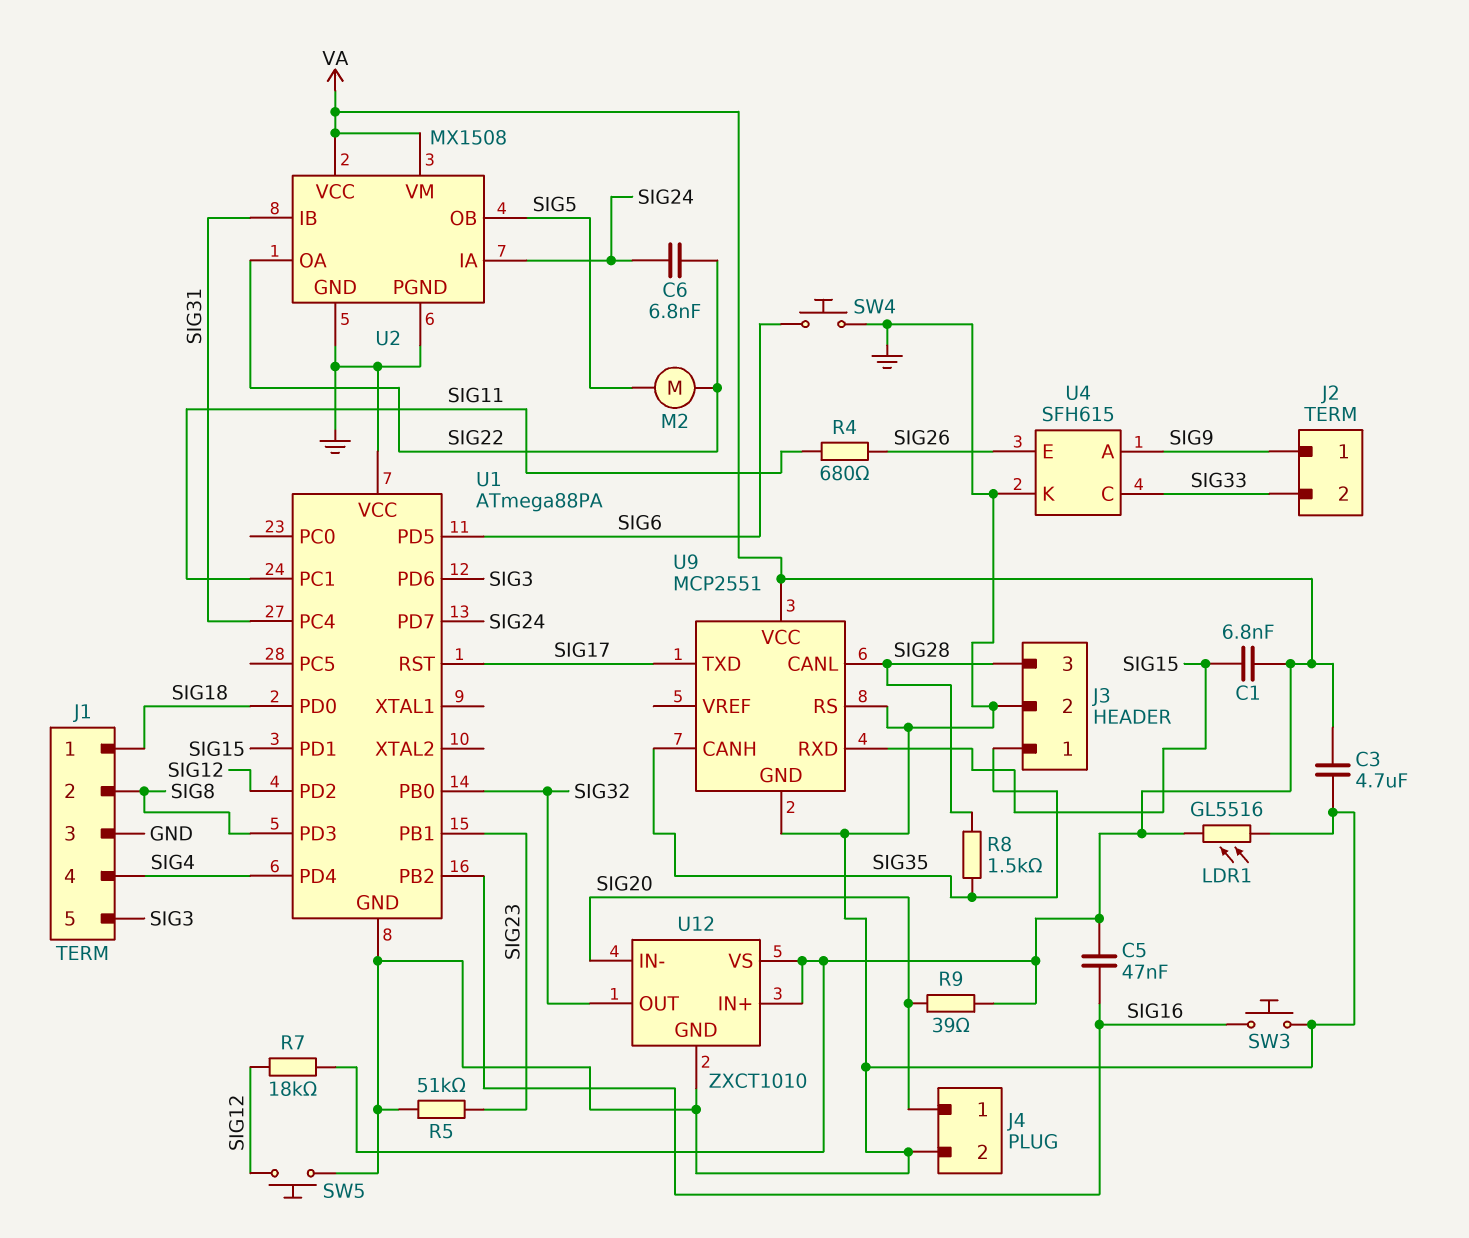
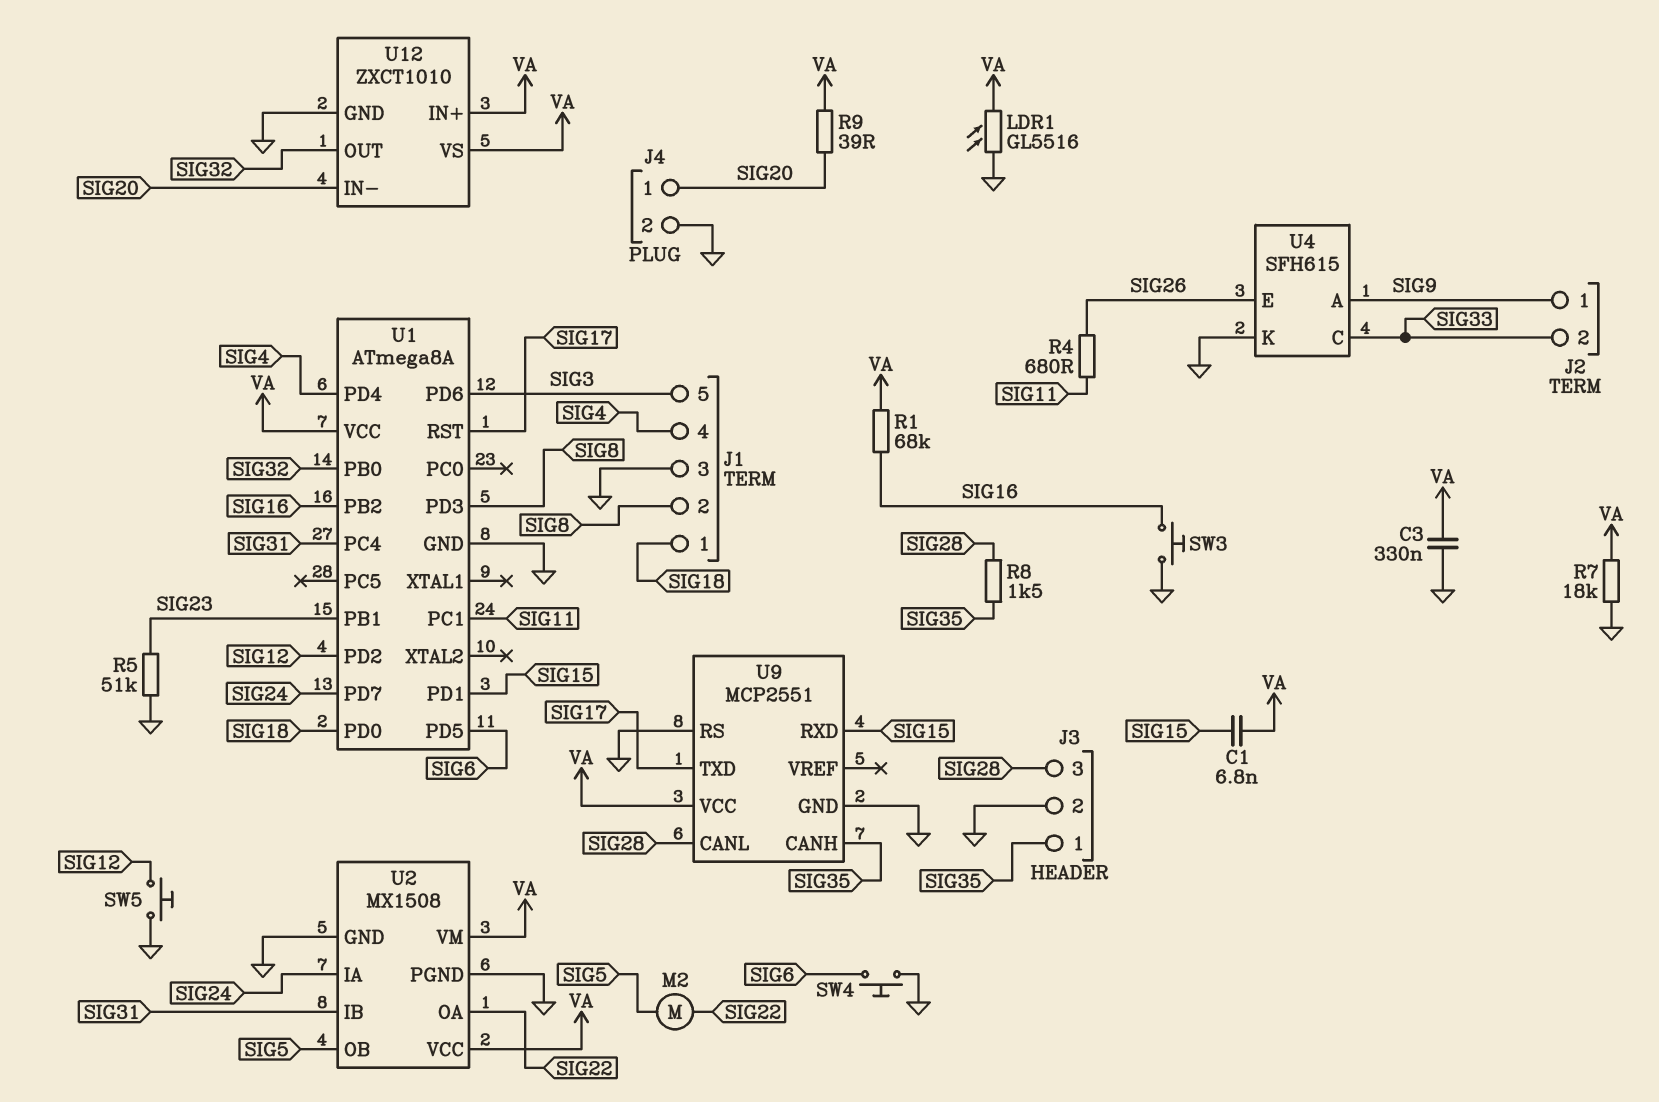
C3: 4.7uF (GND, VA) -> 330nF (GND, VA)
C5: 47nF (SIG16, VA) -> none
C6: 6.8nF (SIG22, SIG24) -> none
R1: none -> 68k (SIG16, VA)
R7: 18k (SIG12, VA) -> 18k (GND, VA)
U1: ATmega88PA -> ATmega8A
U1 pin VCC: GND -> VA

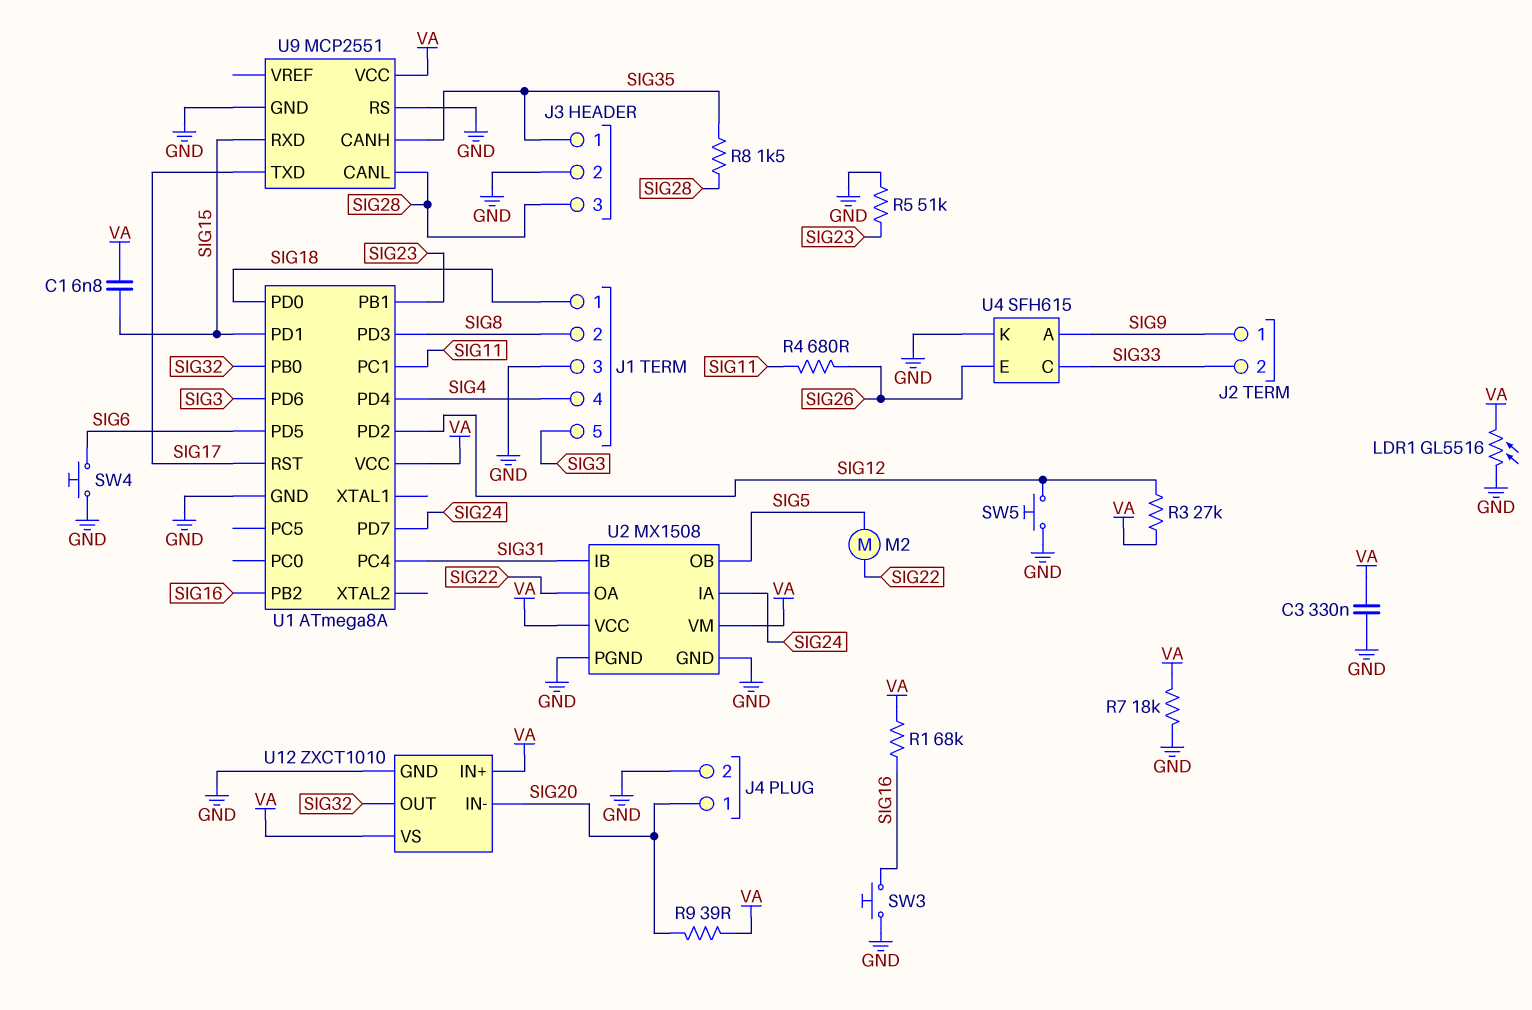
R3: none -> 27k (SIG12, VA)

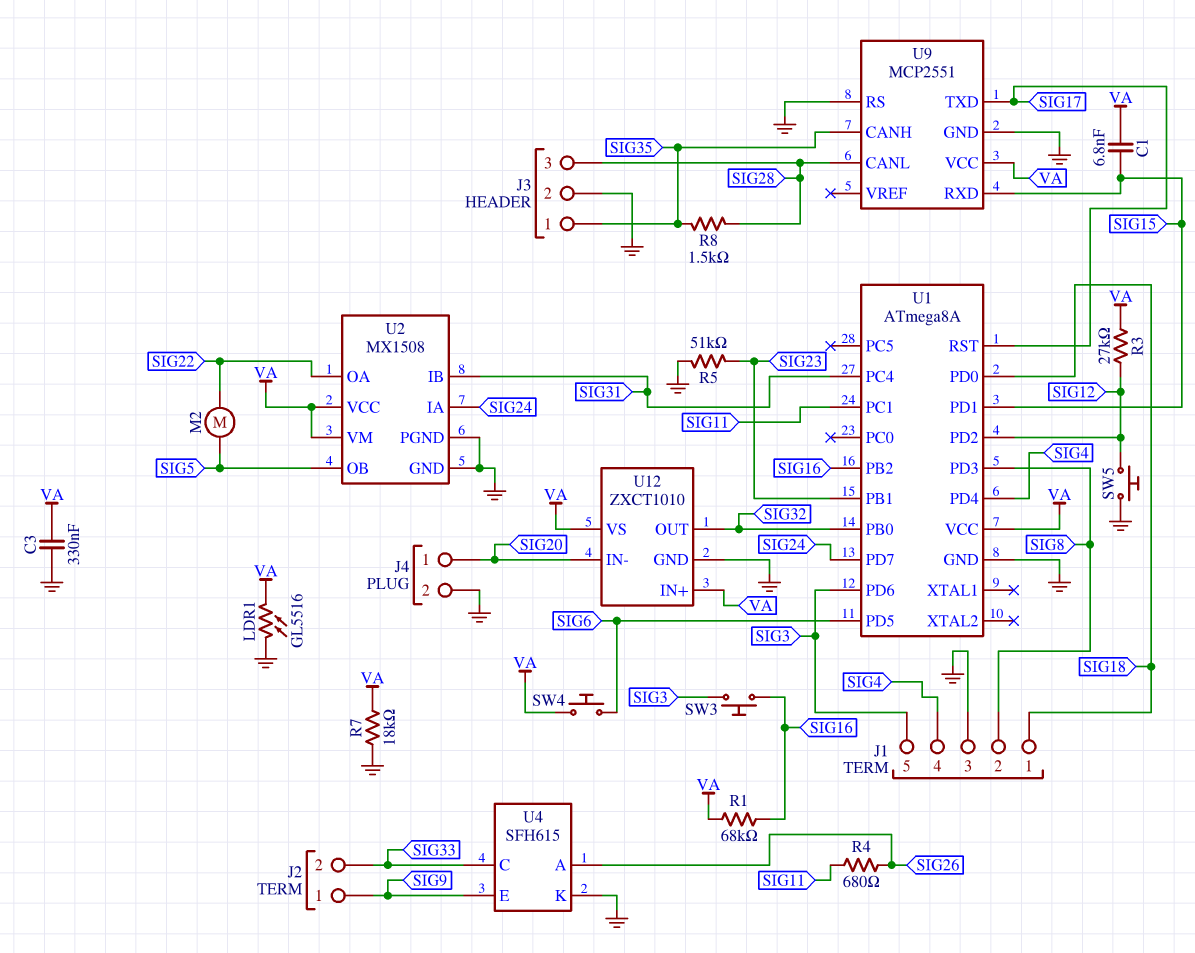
R9: 39 (SIG20, VA) -> none
SW3: button (GND, SIG16) -> button (SIG3, SIG16)
SW4: button (GND, SIG6) -> button (SIG6, VA)
U4 pin A: SIG9 -> SIG26
U4 pin E: SIG26 -> SIG9

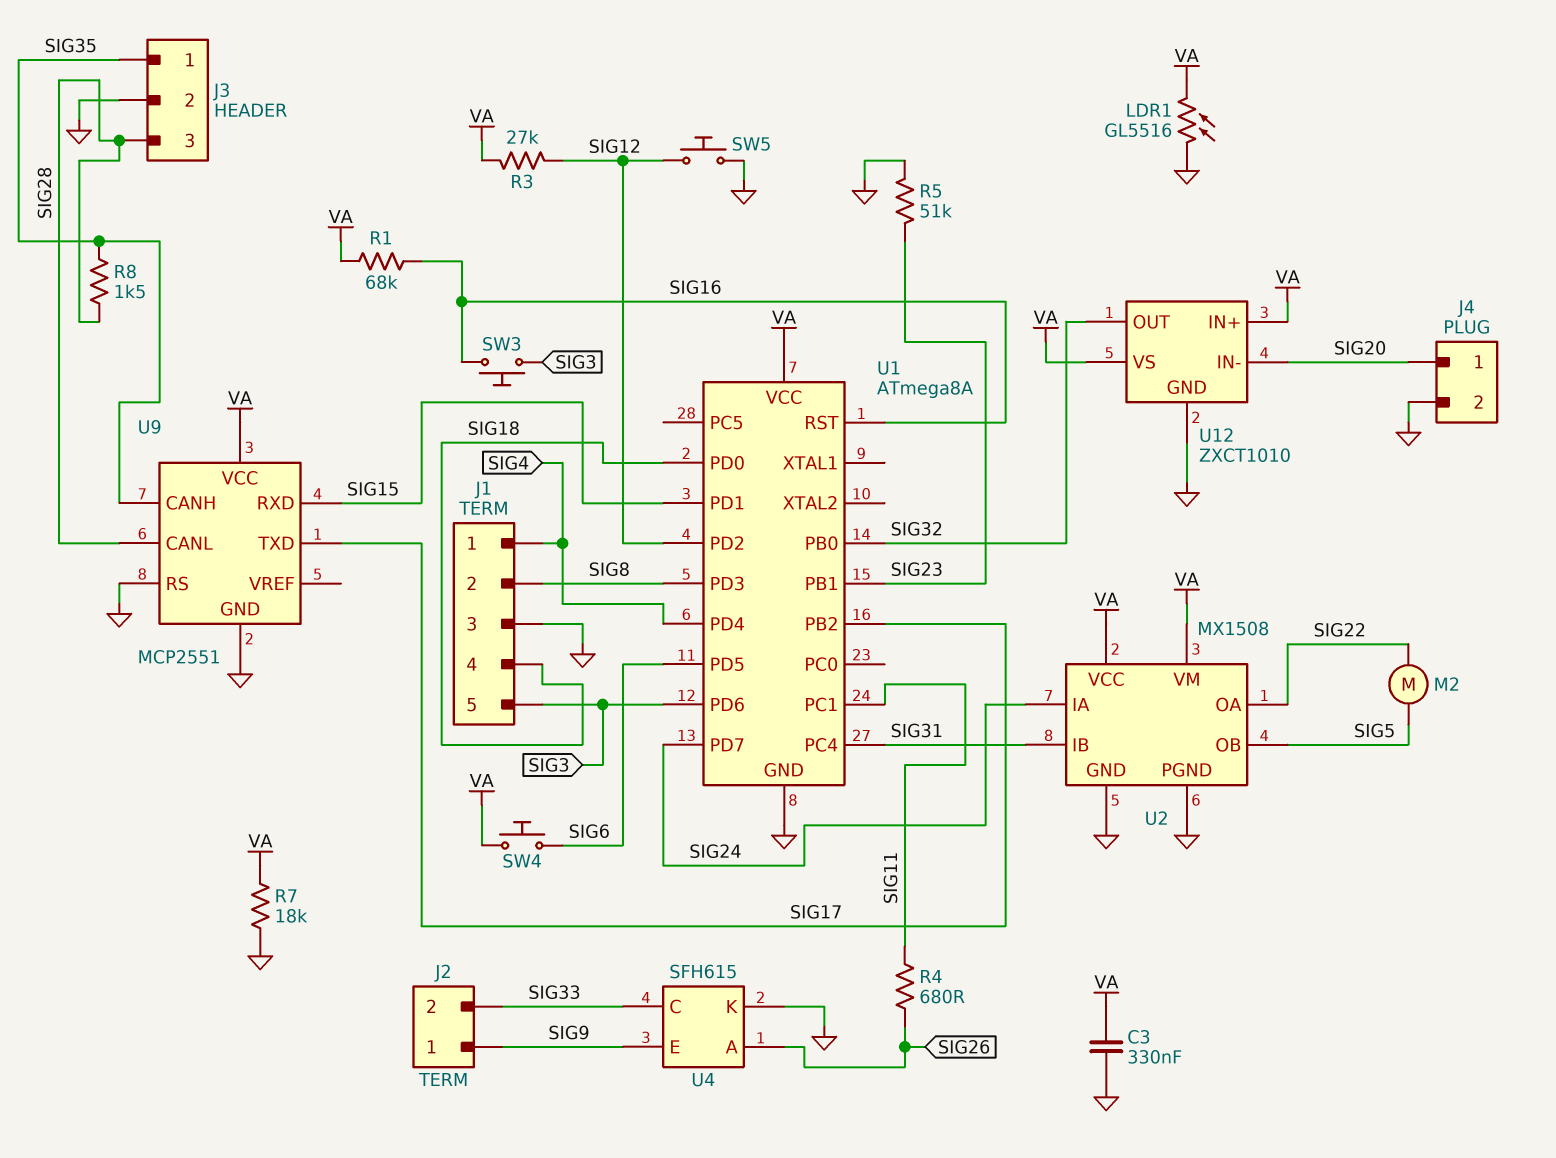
C1: 6.8nF (SIG15, VA) -> none
J1 pin 1: SIG18 -> SIG4
J1 pin 4: SIG4 -> SIG18
U1 pin PB2: SIG16 -> SIG17
U1 pin RST: SIG17 -> SIG16

